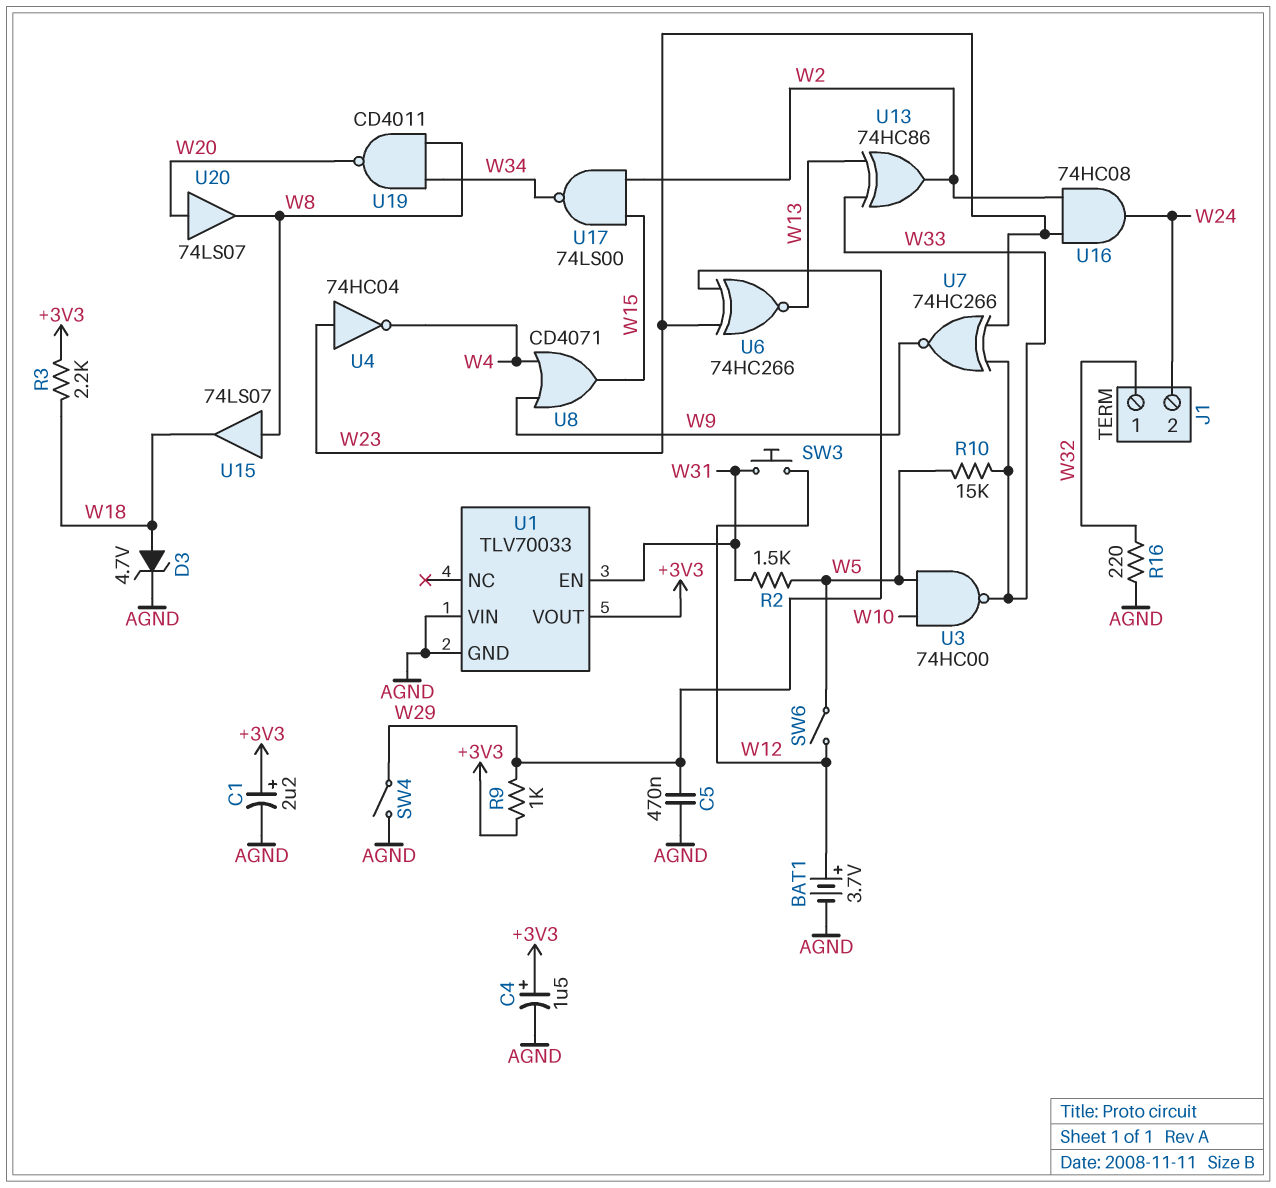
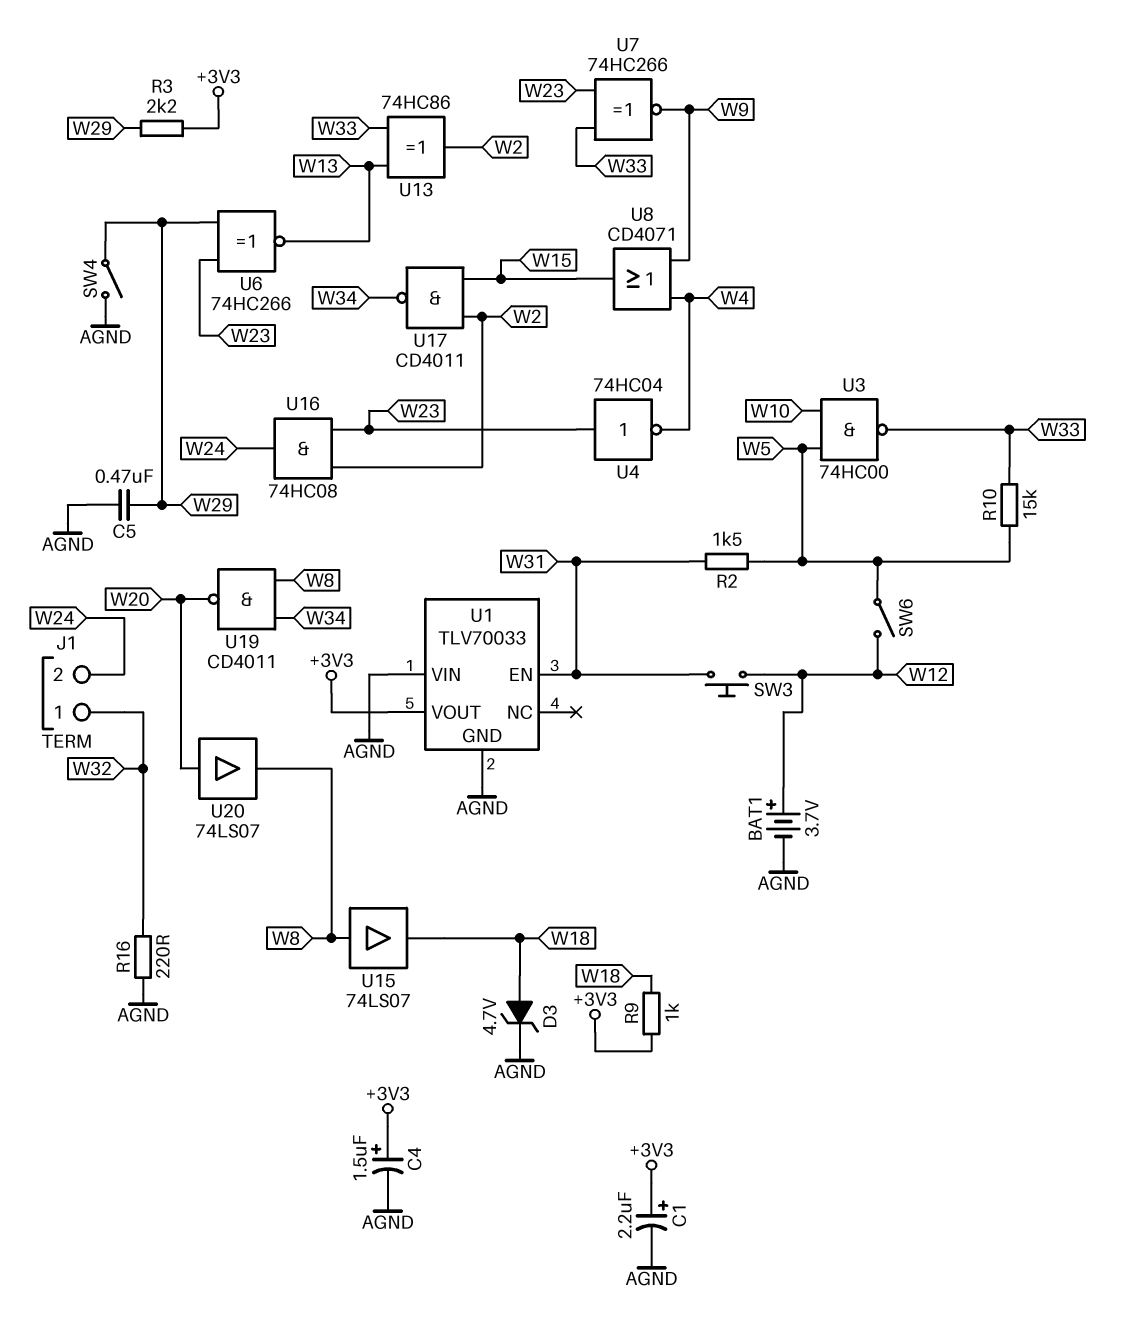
R3: 2.2k (+3V3, W18) -> 2.2k (+3V3, W29)
R9: 1k (+3V3, W29) -> 1k (+3V3, W18)
U17: NAND 74LS00 (in W2, in W15, out W34) -> NAND CD4011 (in W2, in W15, out W34)

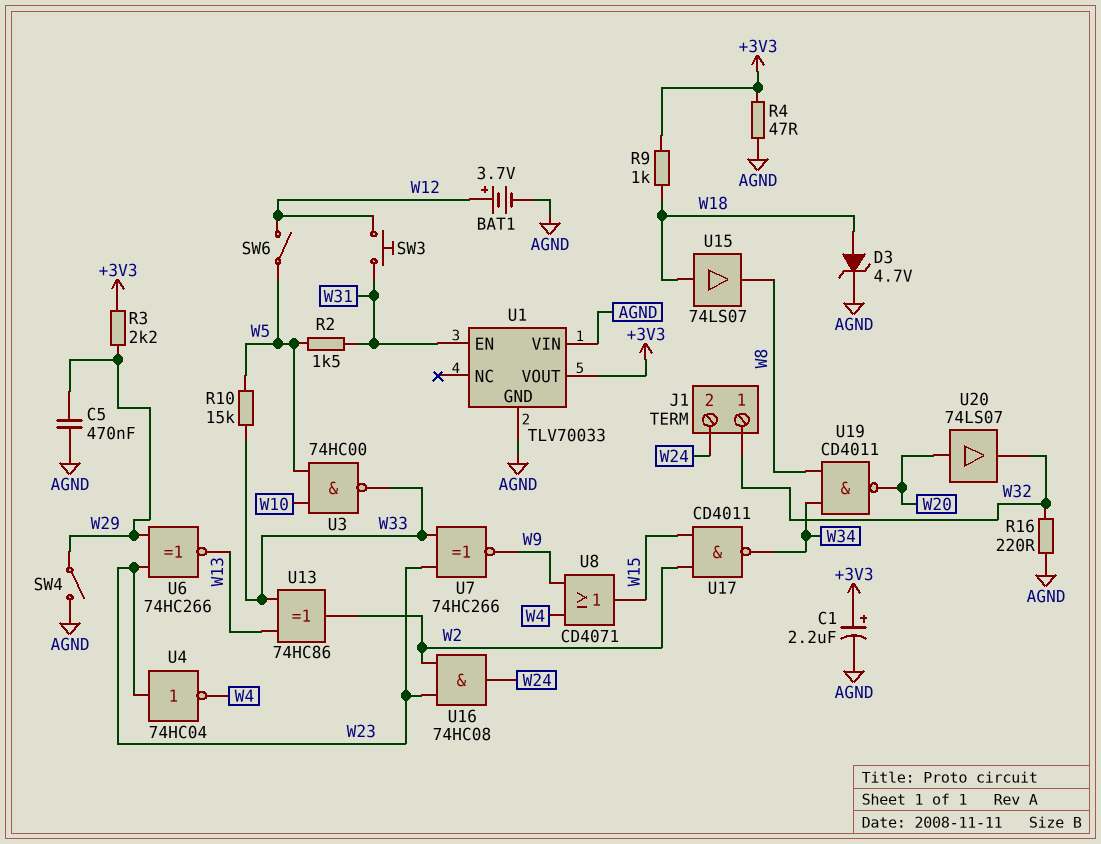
C4: 1.5uF (plus +3V3, minus AGND) -> none
R4: none -> 47 (+3V3, AGND)
U15: buffer 74LS07 (in W8, out W18) -> buffer 74LS07 (in W18, out W8)
U20: buffer 74LS07 (in W20, out W8) -> buffer 74LS07 (in W20, out W32)

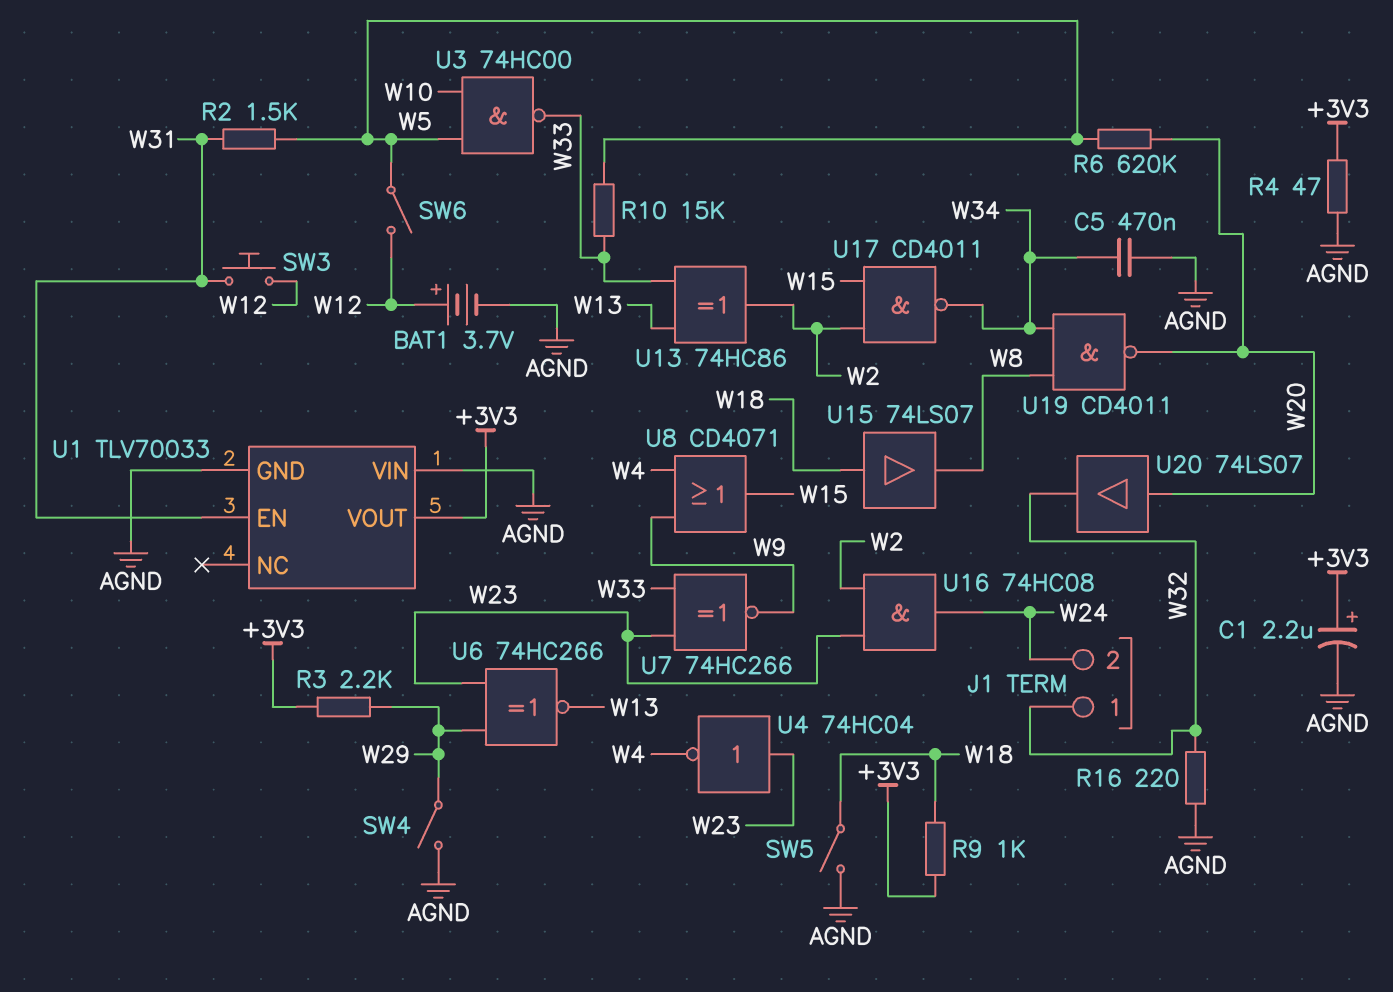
C5: 470nF (AGND, W29) -> 470nF (AGND, W34)
D3: zener 4.7V (A W18, K AGND) -> none
R6: none -> 620k (W5, W20)
SW5: none -> switch (AGND, W18)

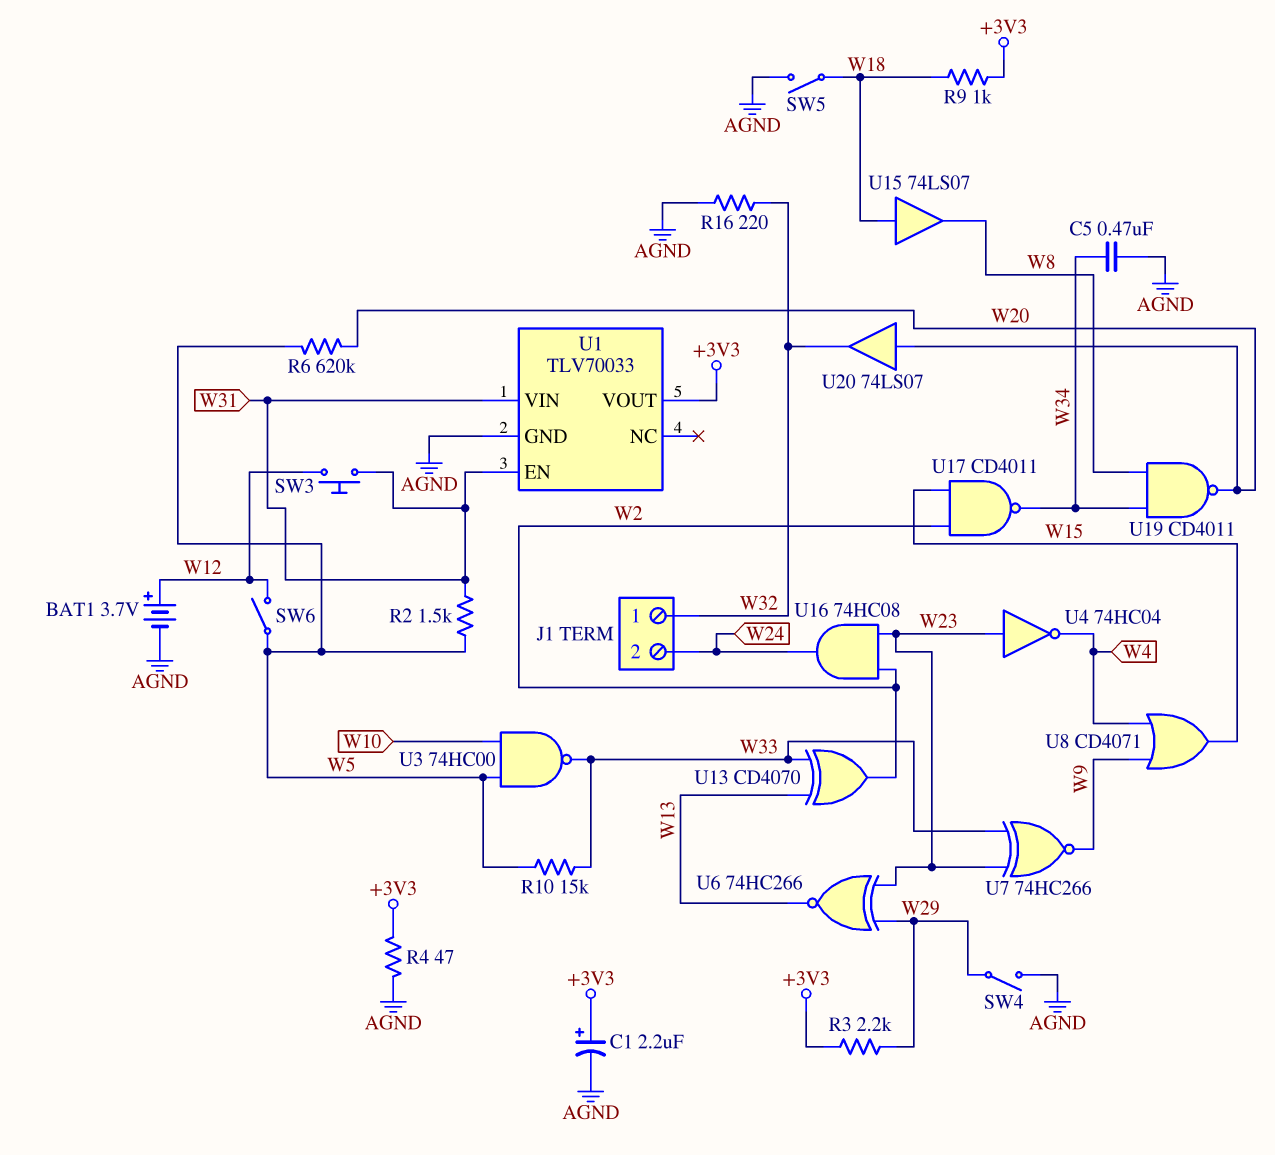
U1 pin VIN: AGND -> W31
U13: XOR 74HC86 (in W13, in W33, out W2) -> XOR CD4070 (in W13, in W33, out W2)

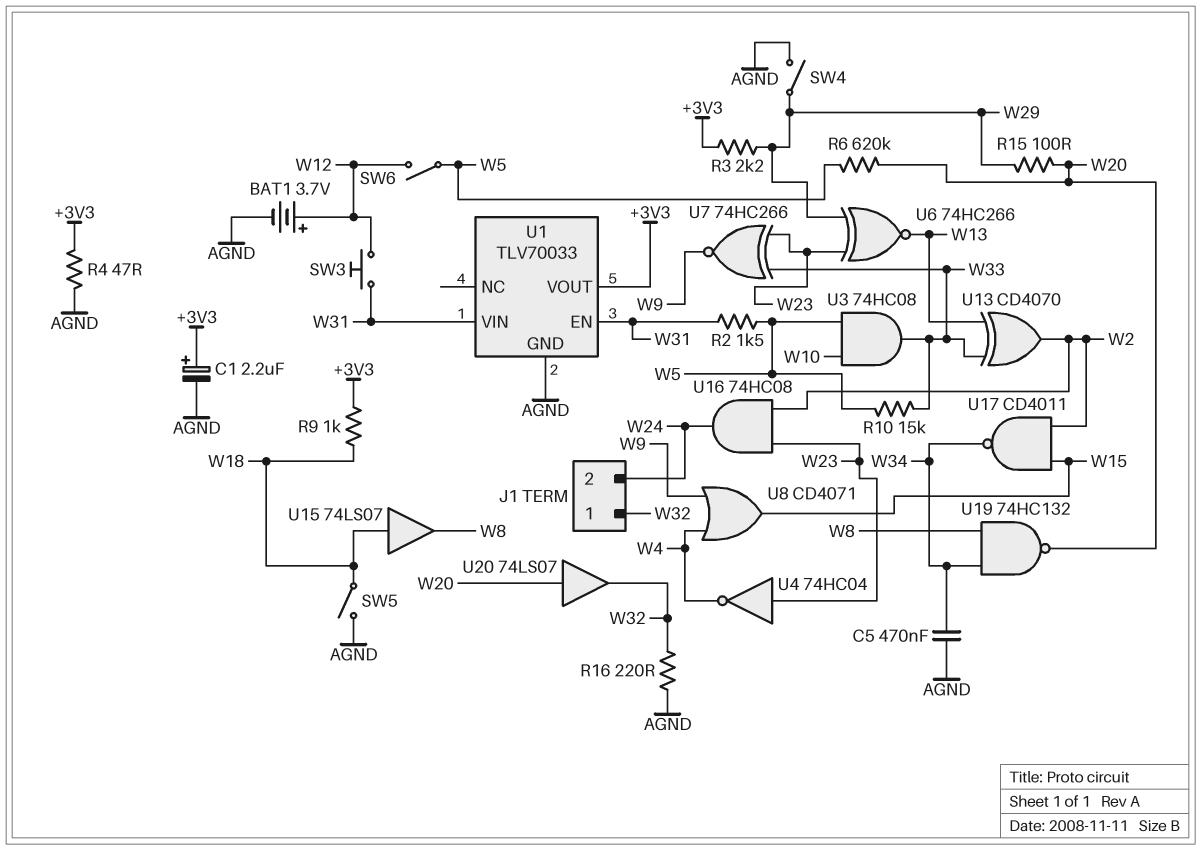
R15: none -> 100 (W20, W29)
U3: NAND 74HC00 (in W5, in W10, out W33) -> AND 74HC08 (in W5, in W10, out W33)
U19: NAND CD4011 (in W8, in W34, out W20) -> NAND 74HC132 (in W8, in W34, out W20)

